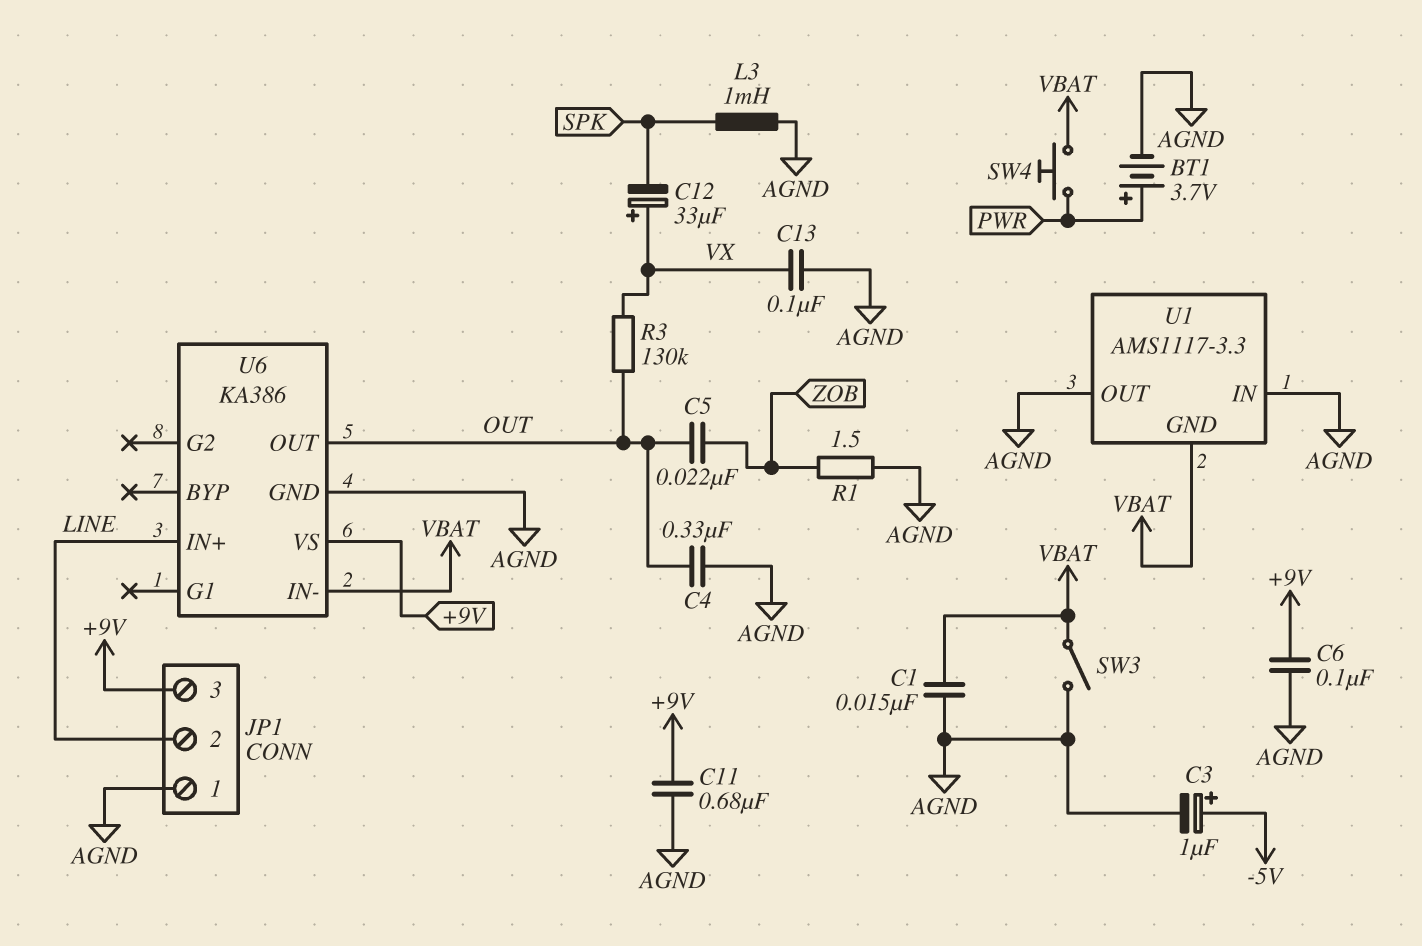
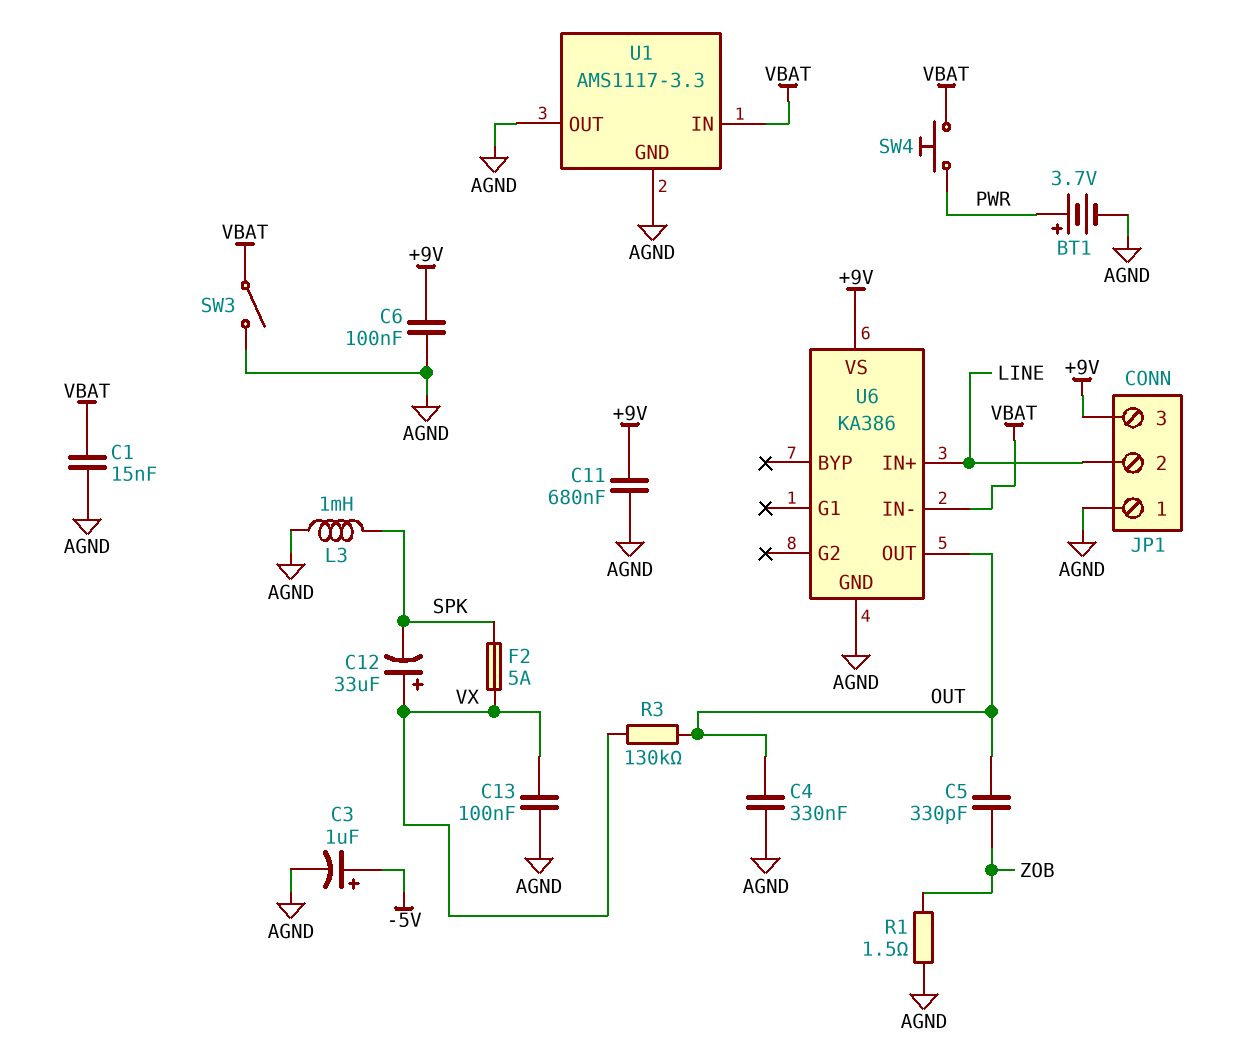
C5: 22nF (OUT, ZOB) -> 330pF (OUT, ZOB)
F2: none -> 5A (SPK, VX)
U1 pin GND: VBAT -> AGND
U1 pin IN: AGND -> VBAT

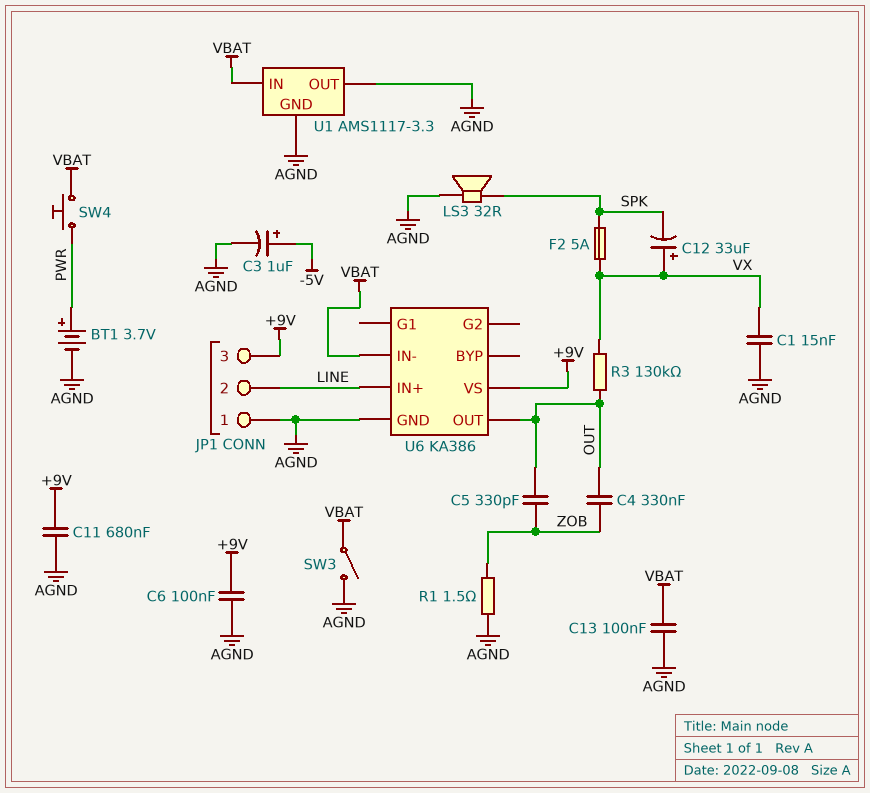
C1: 15nF (AGND, VBAT) -> 15nF (AGND, VX)
C4: 330nF (AGND, OUT) -> 330nF (OUT, ZOB)
C13: 100nF (AGND, VX) -> 100nF (AGND, VBAT)
L3: 1mH (AGND, SPK) -> none
LS3: none -> speaker 32R (AGND, SPK)

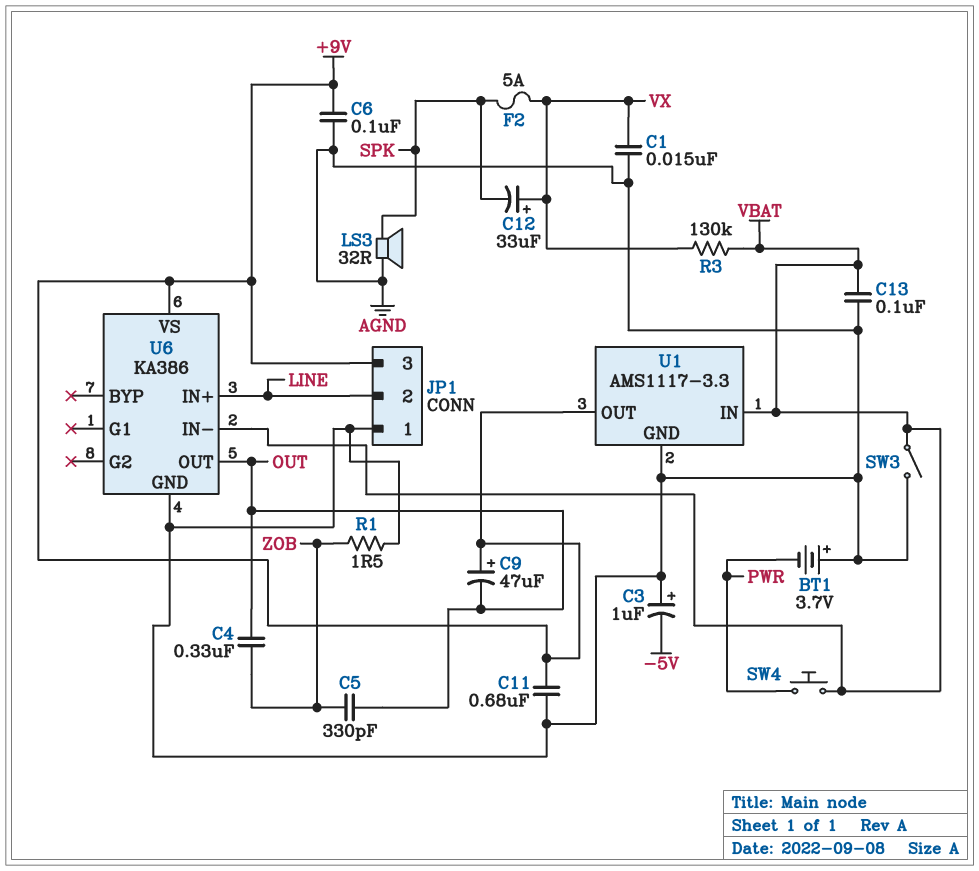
BT1: 3.7V (plus PWR, minus AGND) -> 3.7V (plus AGND, minus PWR)
C3: 1uF (plus -5V, minus AGND) -> 1uF (plus AGND, minus -5V)
C9: none -> 47uF (plus +9V, minus OUT)
R3: 130k (OUT, VX) -> 130k (VBAT, VX)
U1 pin OUT: AGND -> +9V

